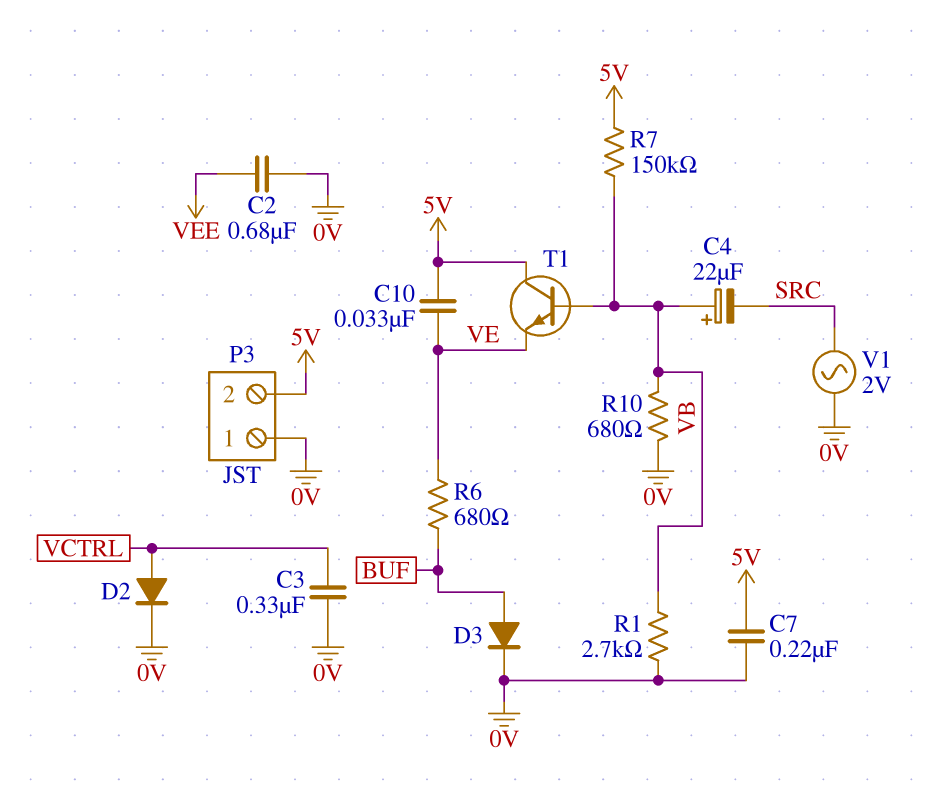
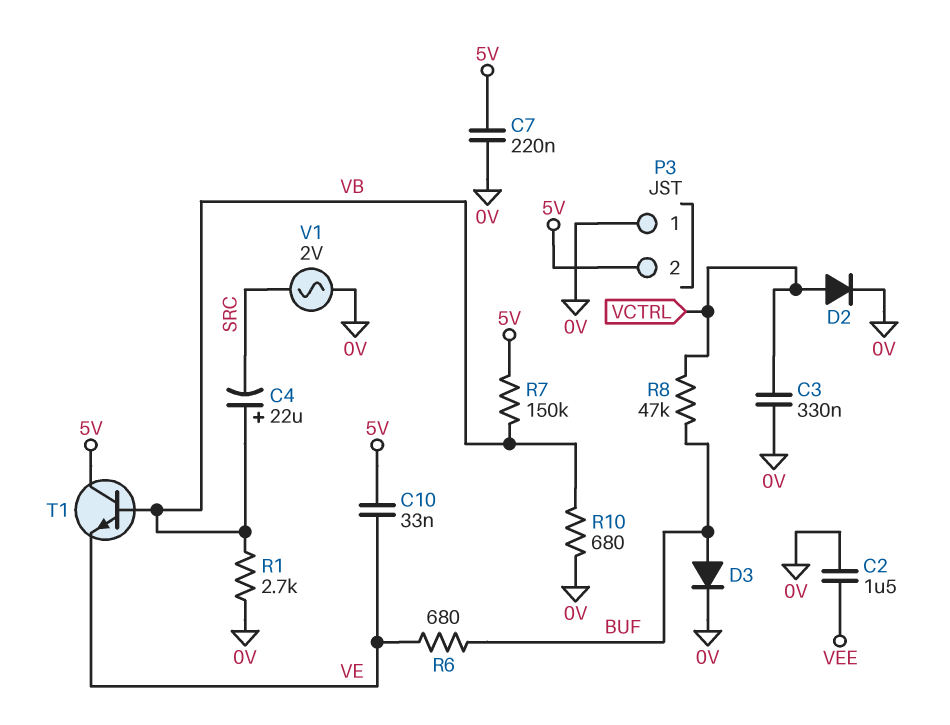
C2: 680nF (0V, VEE) -> 1.5uF (0V, VEE)
R8: none -> 47k (BUF, VCTRL)

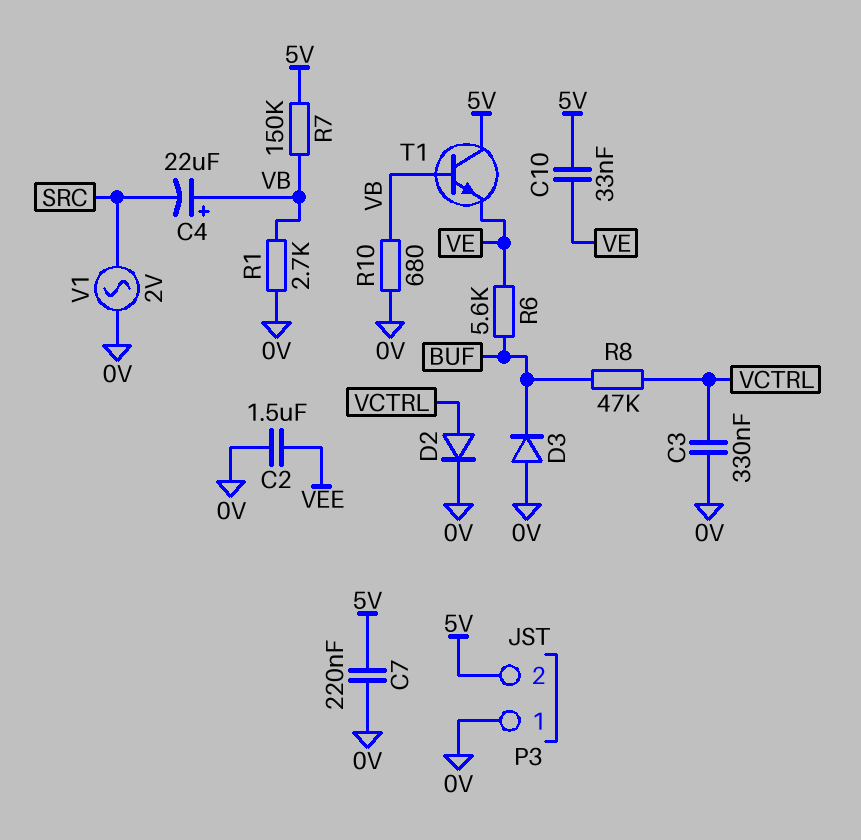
D3: diode (A BUF, K 0V) -> diode (A 0V, K BUF)
R6: 680 (BUF, VE) -> 5.6k (BUF, VE)

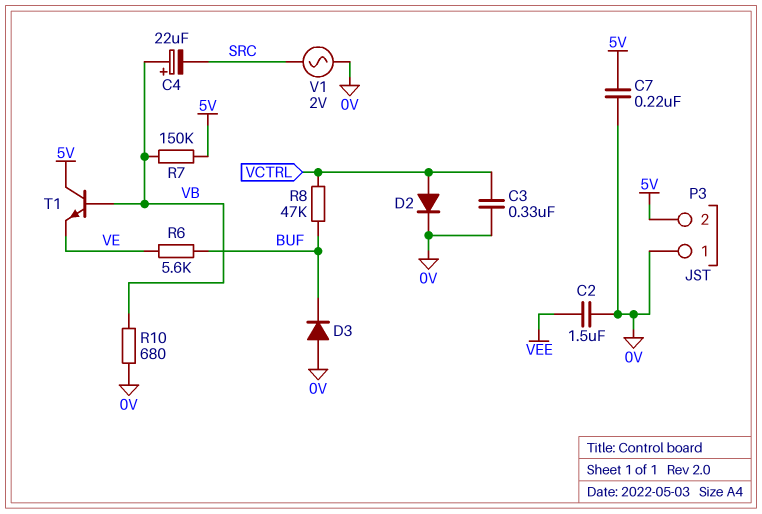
C10: 33nF (5V, VE) -> none
R1: 2.7k (0V, VB) -> none

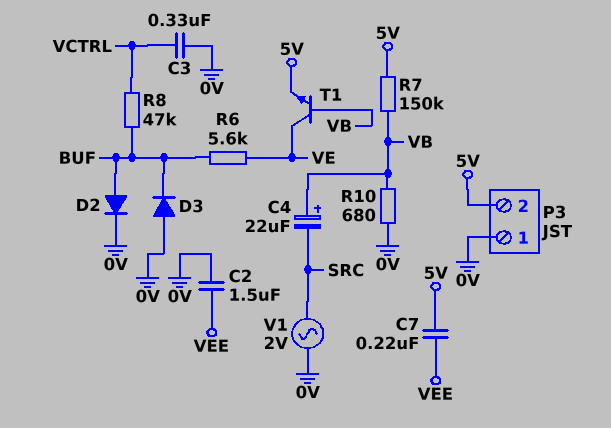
C7: 220nF (0V, 5V) -> 220nF (5V, VEE)
D2: diode (A VCTRL, K 0V) -> diode (A BUF, K 0V)
T1: NPN (B VB, C 5V, E VE) -> NPN (B VB, C VE, E 5V)

